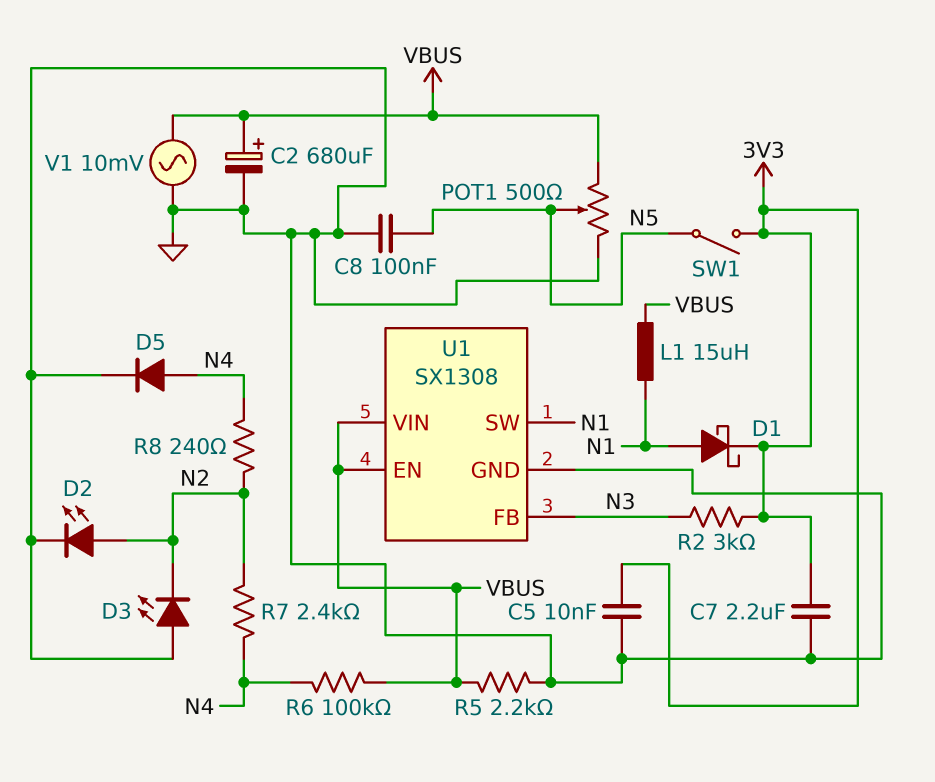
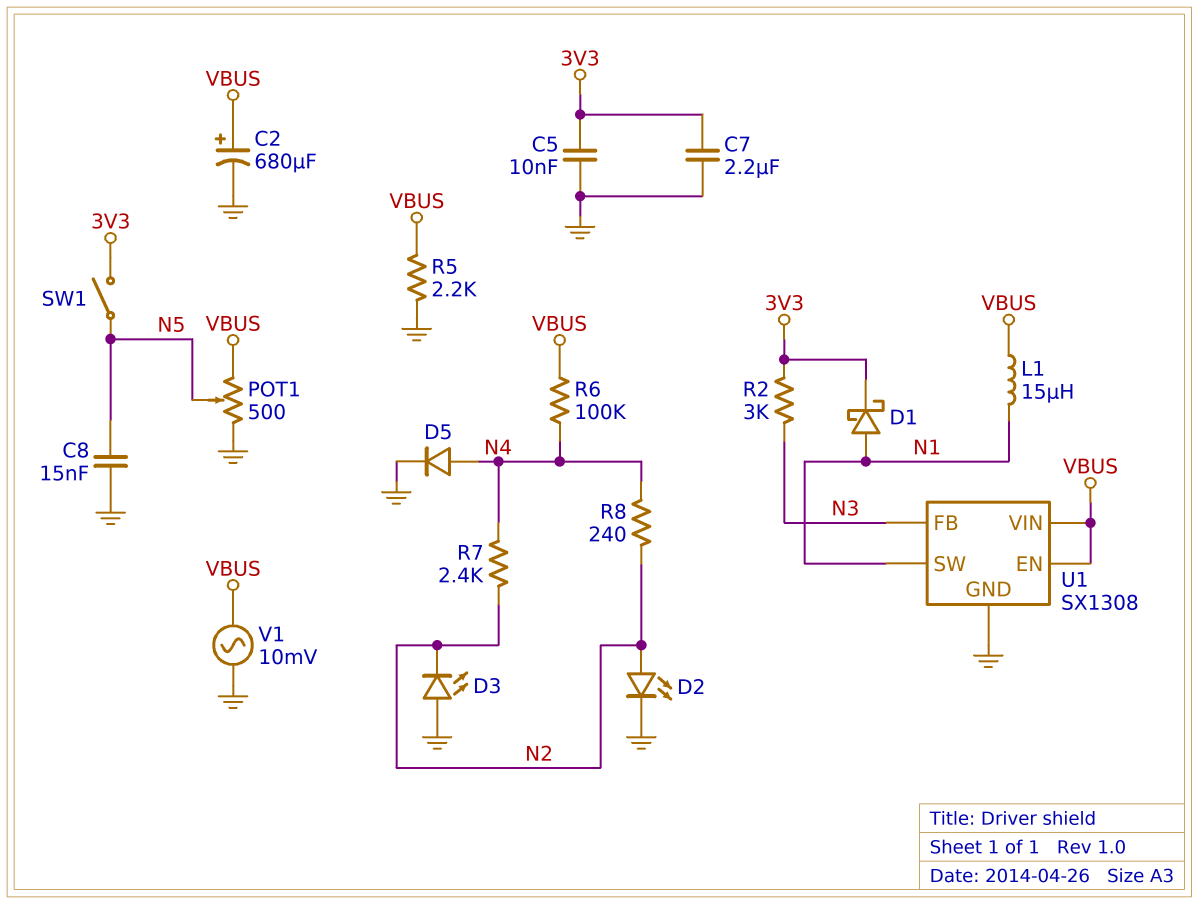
C8: 100nF (GND, N5) -> 15nF (GND, N5)

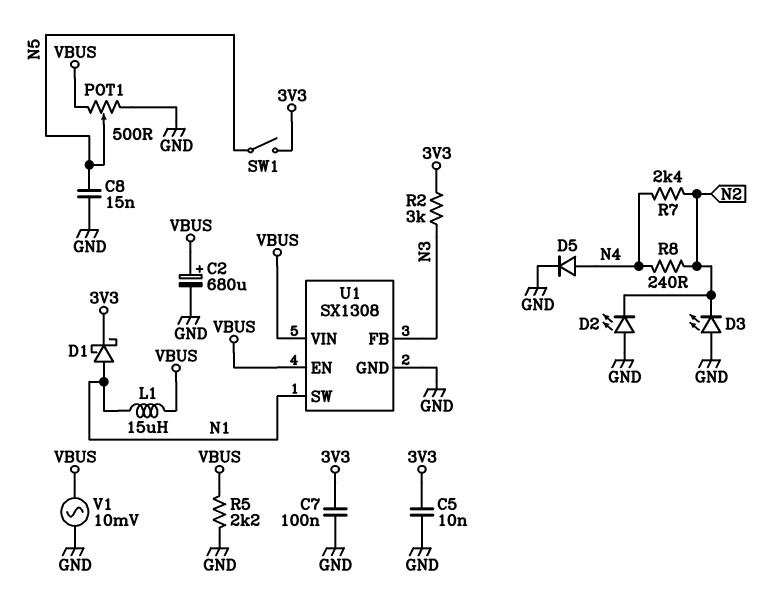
C7: 2.2uF (3V3, GND) -> 100nF (3V3, GND)
D2: LED (A N2, K GND) -> LED (A GND, K N2)
R6: 100k (N4, VBUS) -> none

